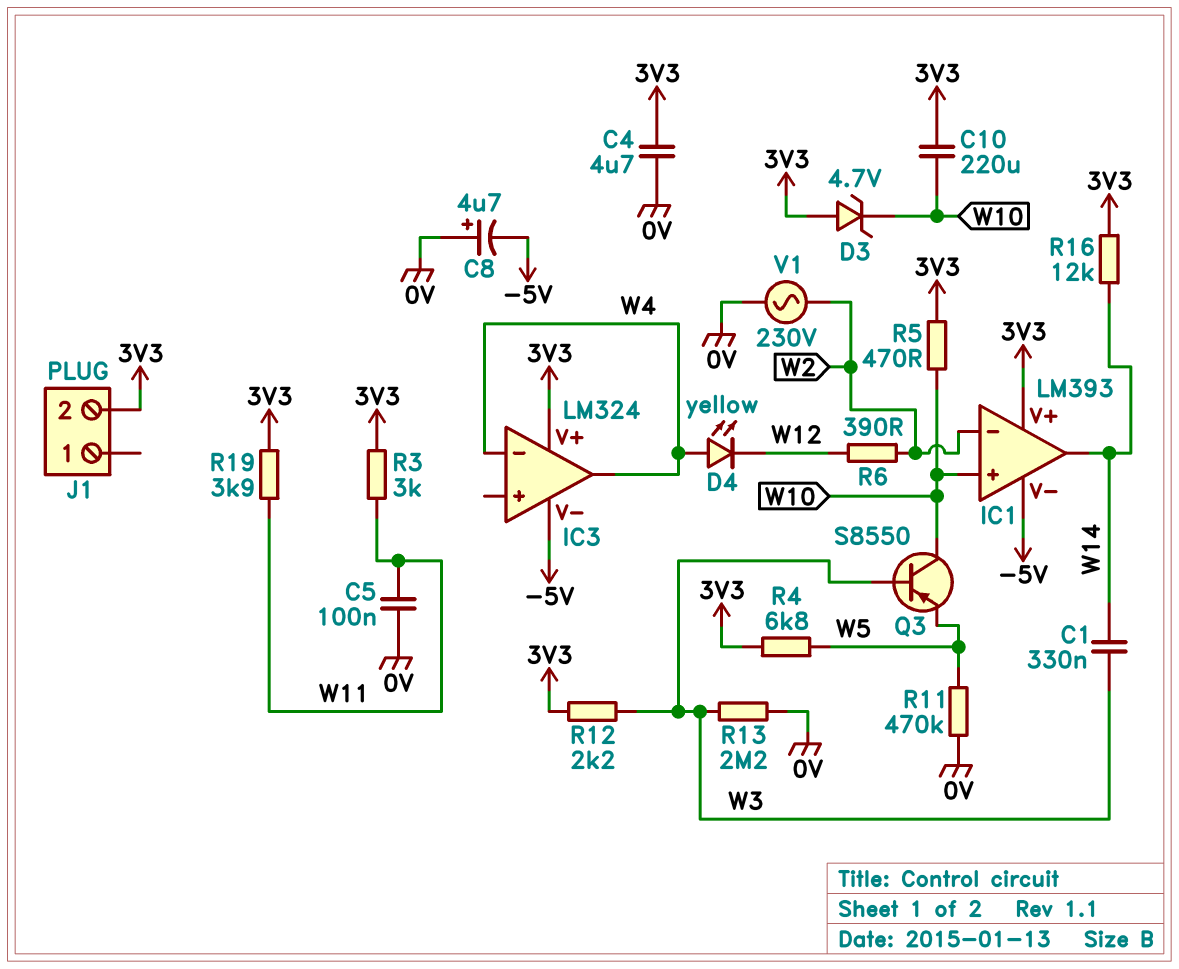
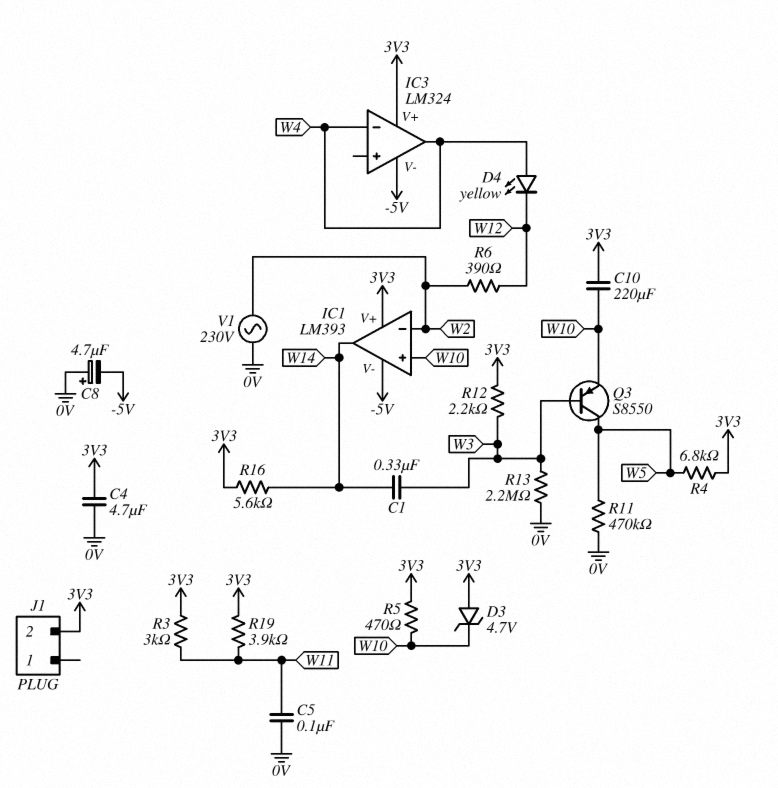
Q3: PNP S8550 (B W3, C W10, E W5) -> PNP S8550 (B W3, C W5, E W10)
R16: 12k (3V3, W14) -> 5.6k (3V3, W14)

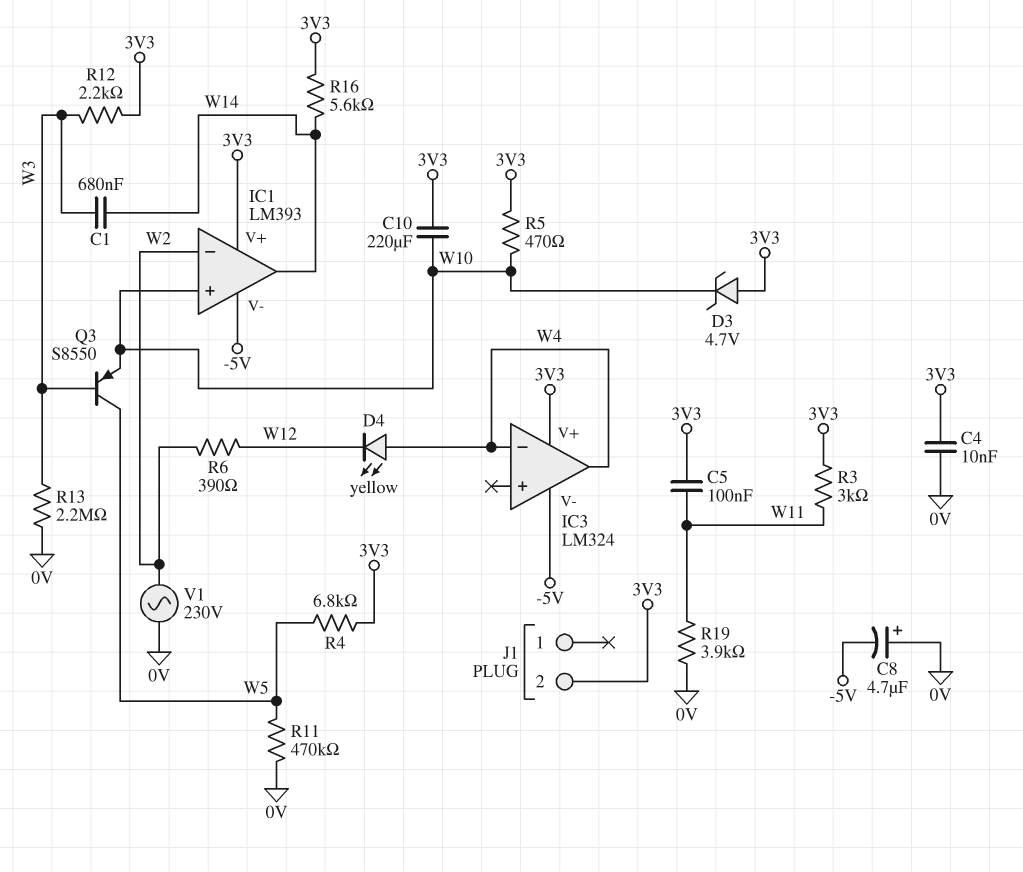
C1: 330nF (W3, W14) -> 680nF (W3, W14)
C4: 4.7uF (0V, 3V3) -> 10nF (0V, 3V3)
C5: 100nF (0V, W11) -> 100nF (3V3, W11)
R19: 3.9k (3V3, W11) -> 3.9k (0V, W11)

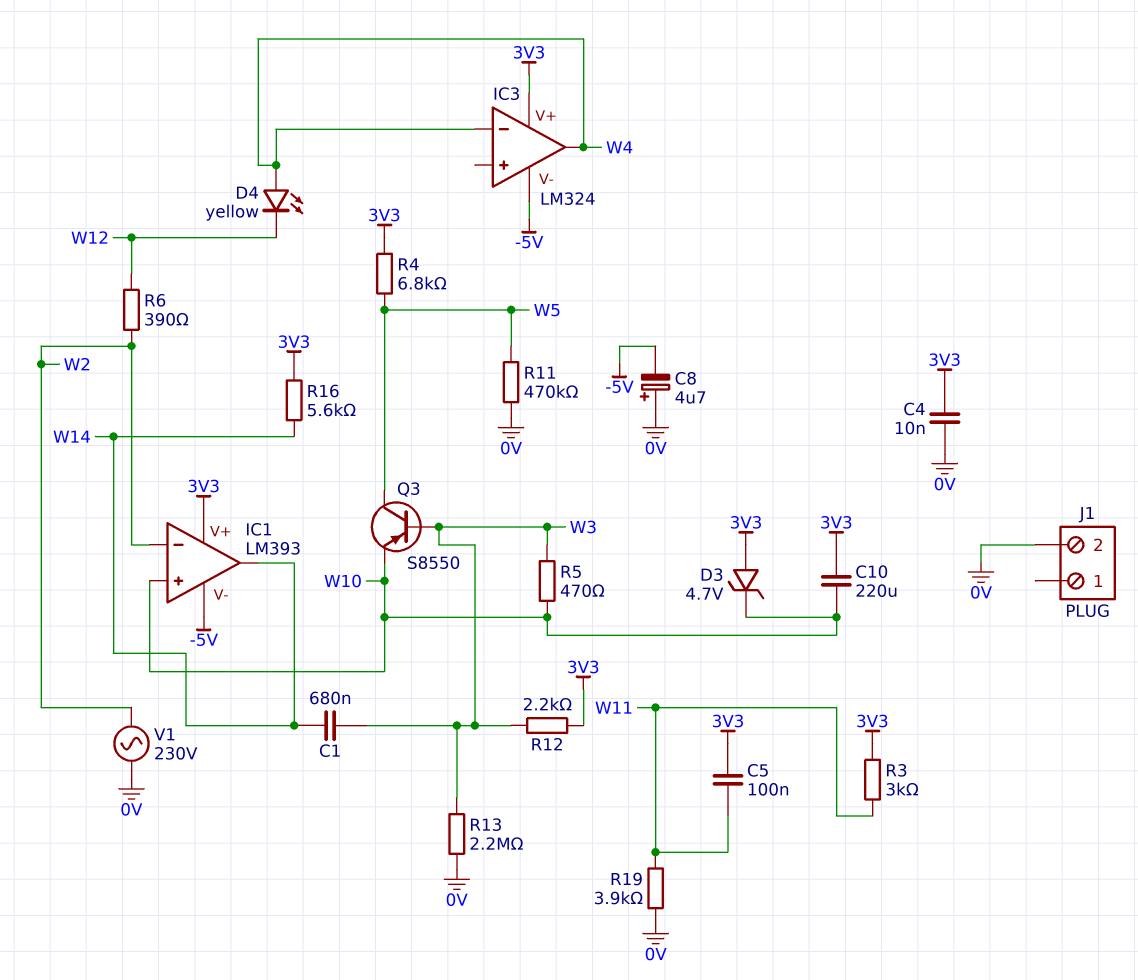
J1 pin 2: 3V3 -> 0V
R5: 470 (3V3, W10) -> 470 (W3, W10)

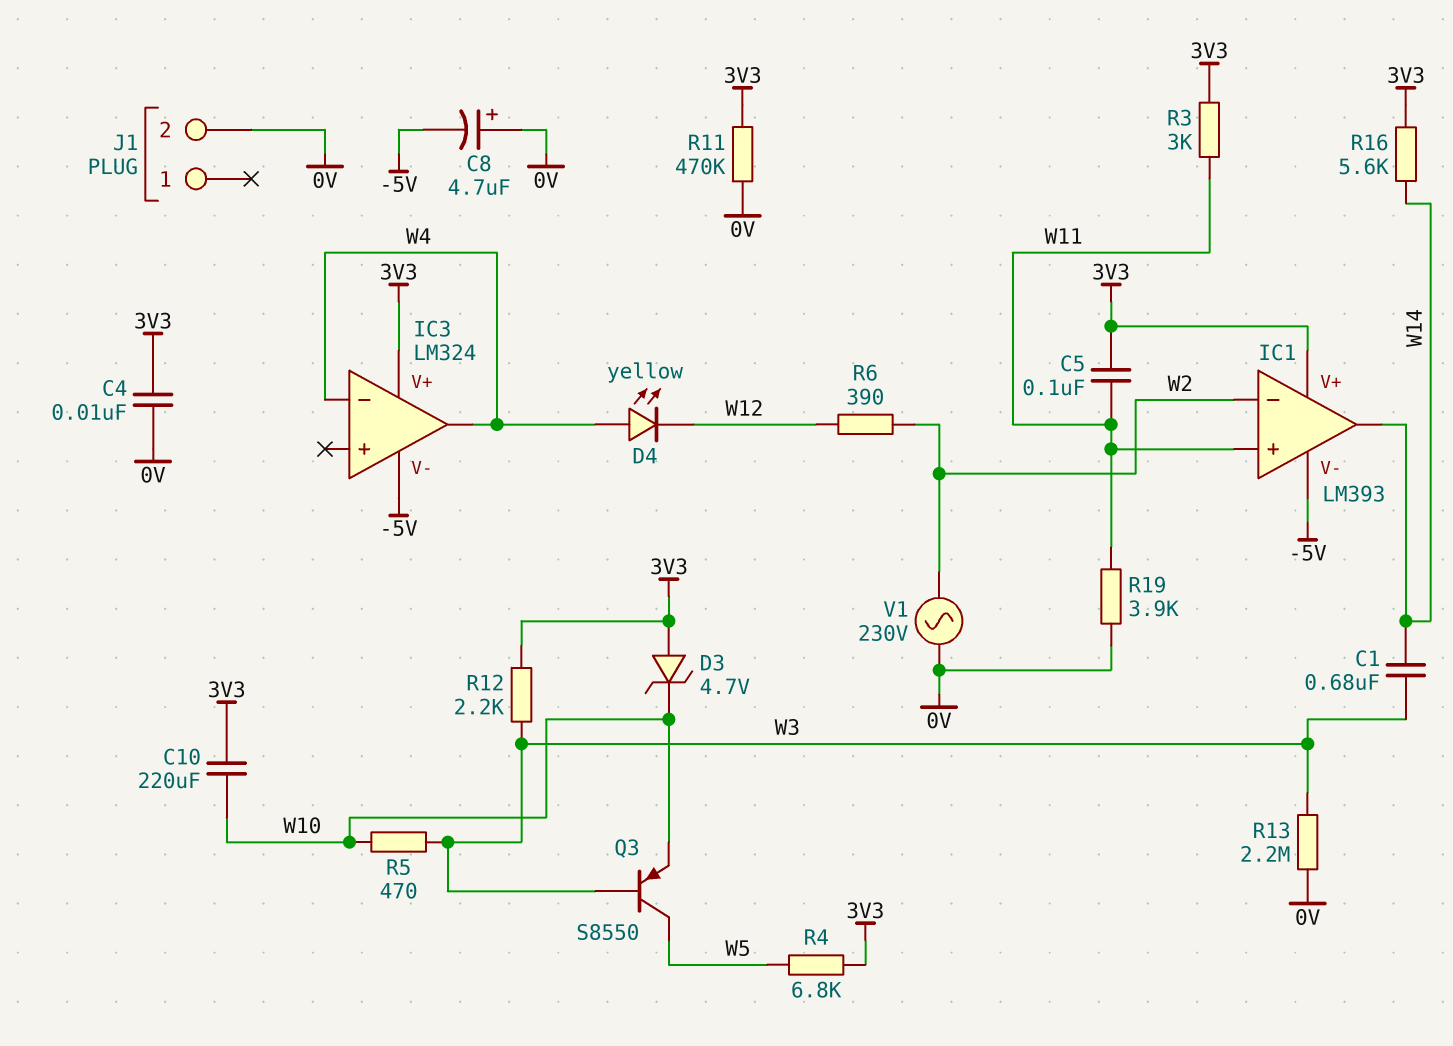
IC1 pin in+: W10 -> W11
R11: 470k (0V, W5) -> 470k (0V, 3V3)

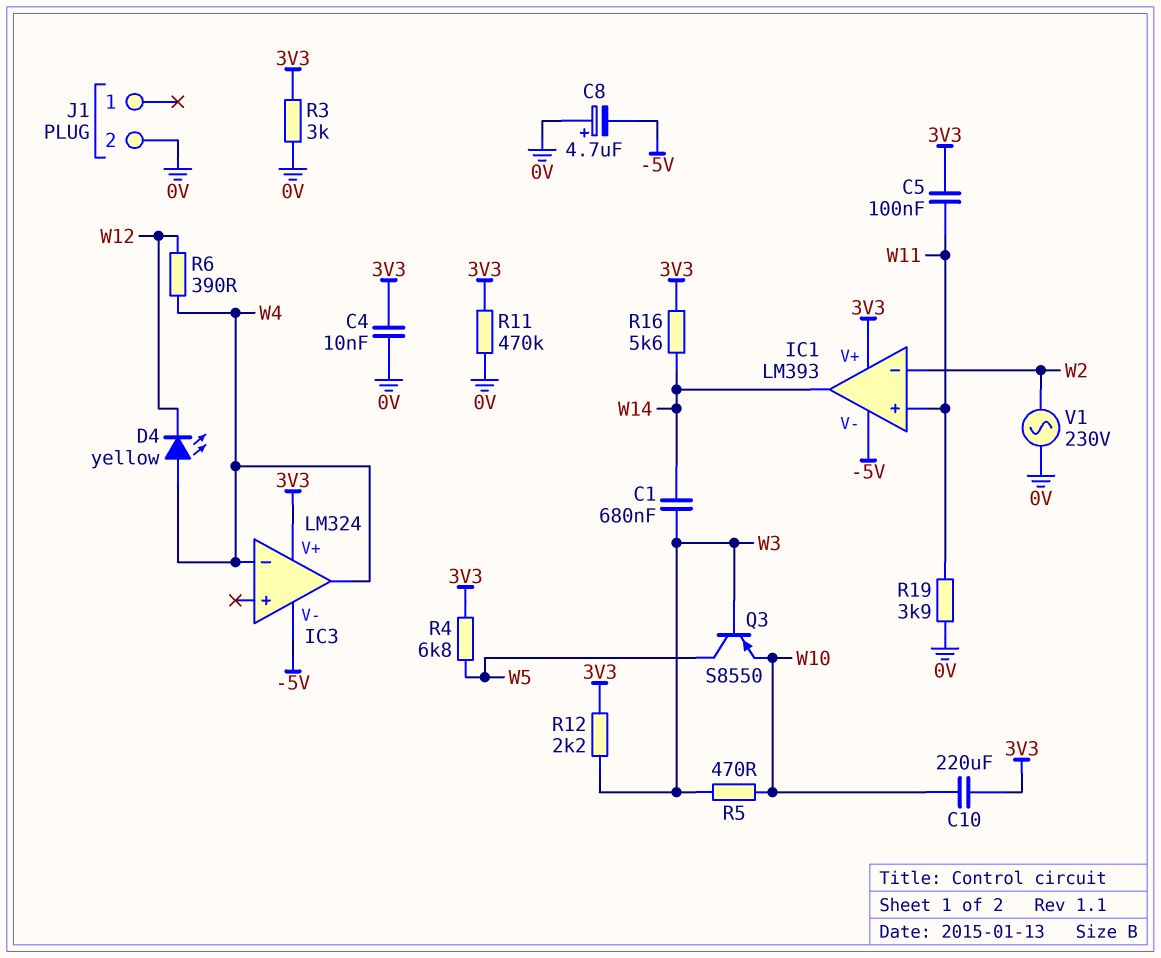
D3: zener 4.7V (A 3V3, K W10) -> none
R3: 3k (3V3, W11) -> 3k (0V, 3V3)
R6: 390 (W2, W12) -> 390 (W4, W12)
R13: 2.2M (0V, W3) -> none

